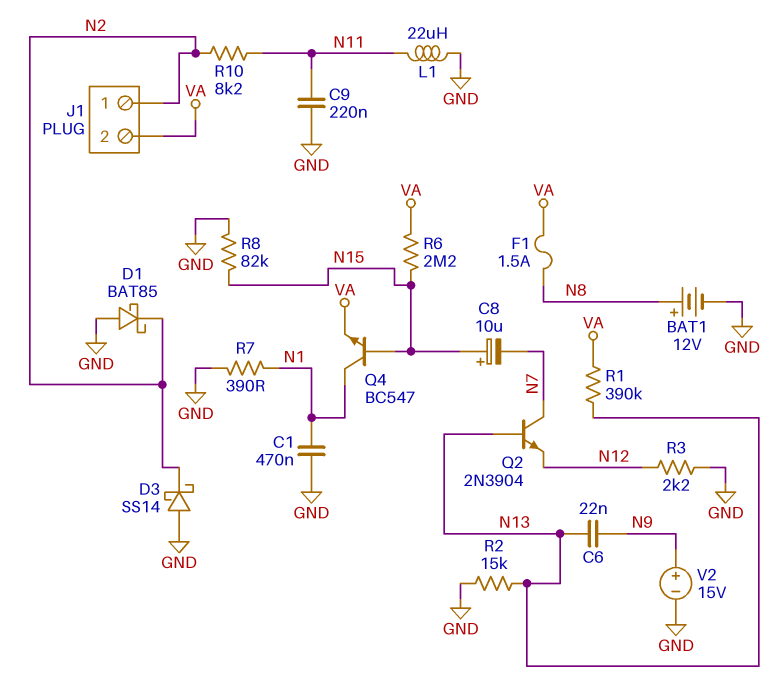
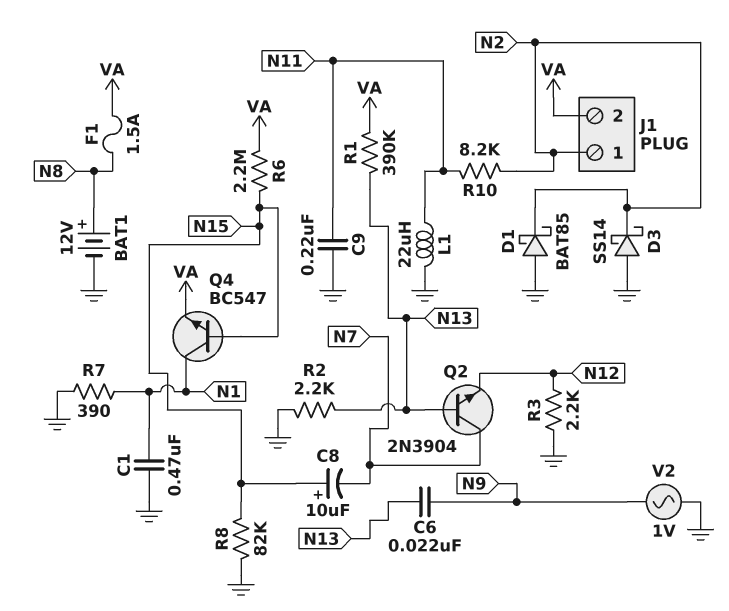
R2: 15k (GND, N13) -> 2.2k (GND, N13)
V2: 15V (plus N9, minus GND) -> AC 1V (GND, N9)

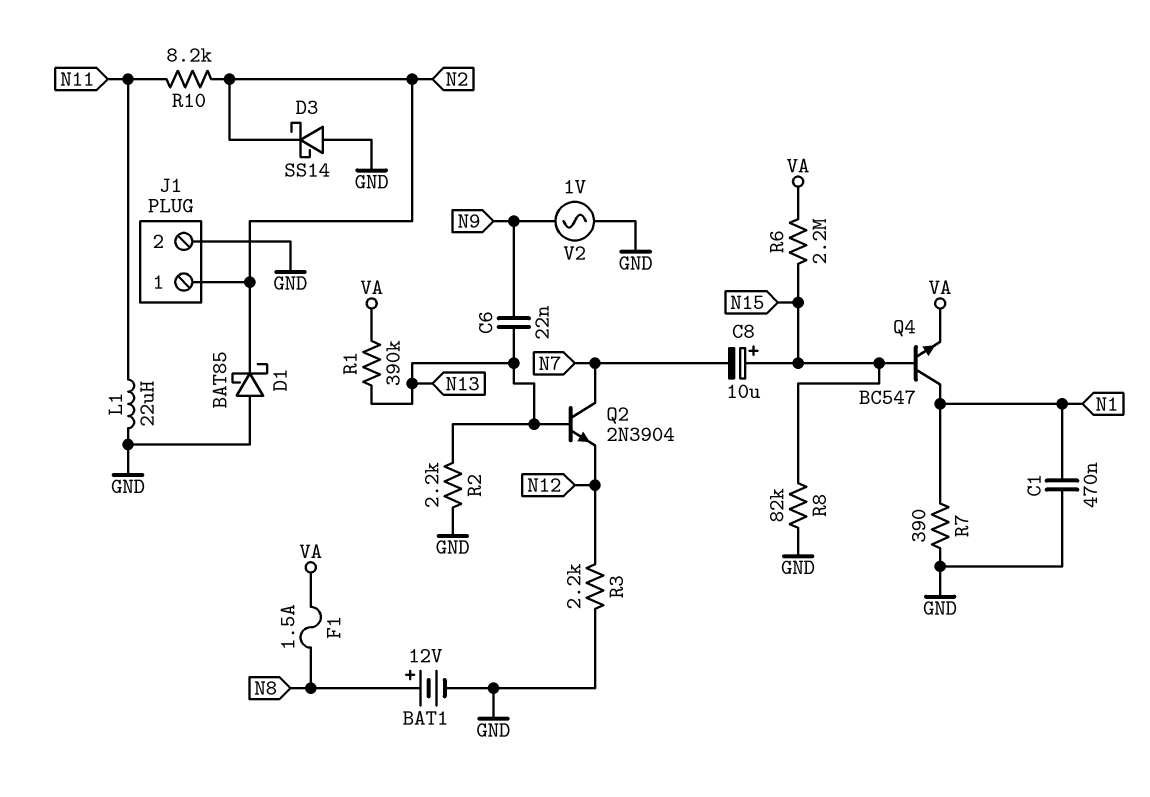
C9: 220nF (GND, N11) -> none
J1 pin 2: VA -> GND

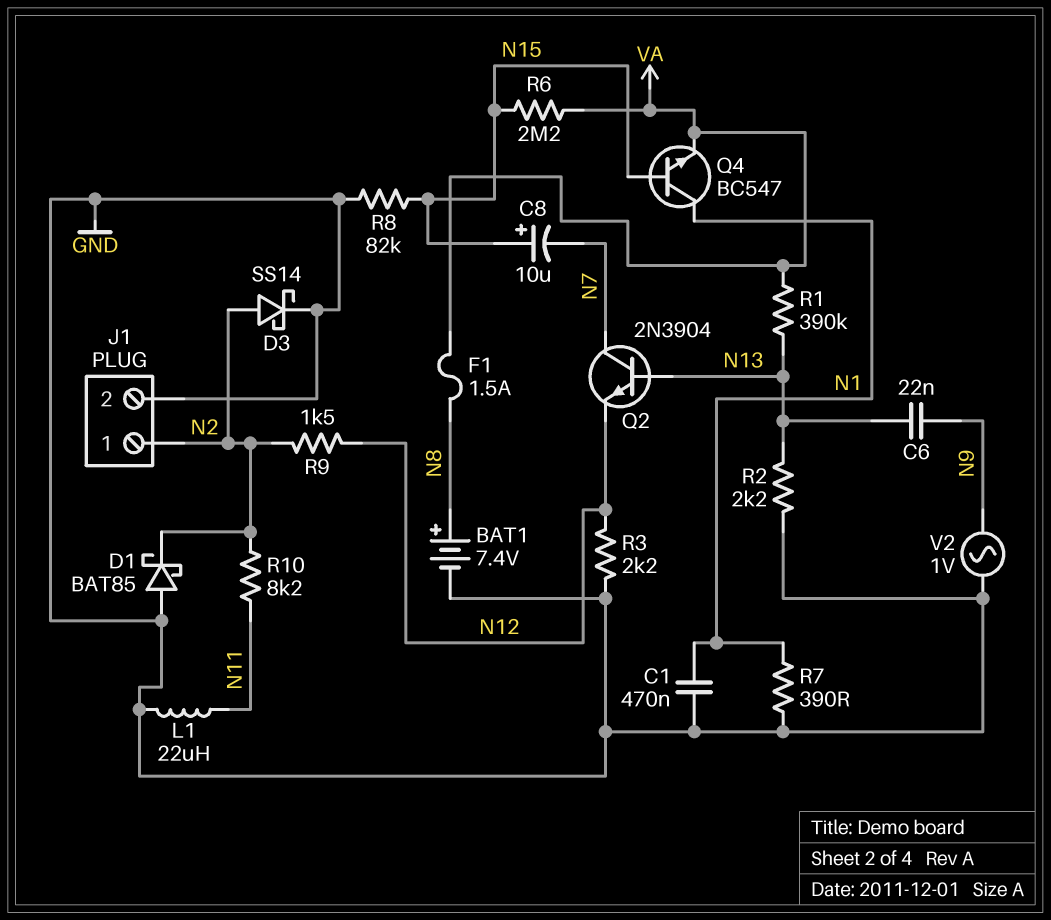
BAT1: 12V (plus N8, minus GND) -> 7.4V (plus N8, minus GND)
D3: schottky SS14 (A GND, K N2) -> schottky SS14 (A N2, K GND)
R9: none -> 1.5k (N2, N12)

